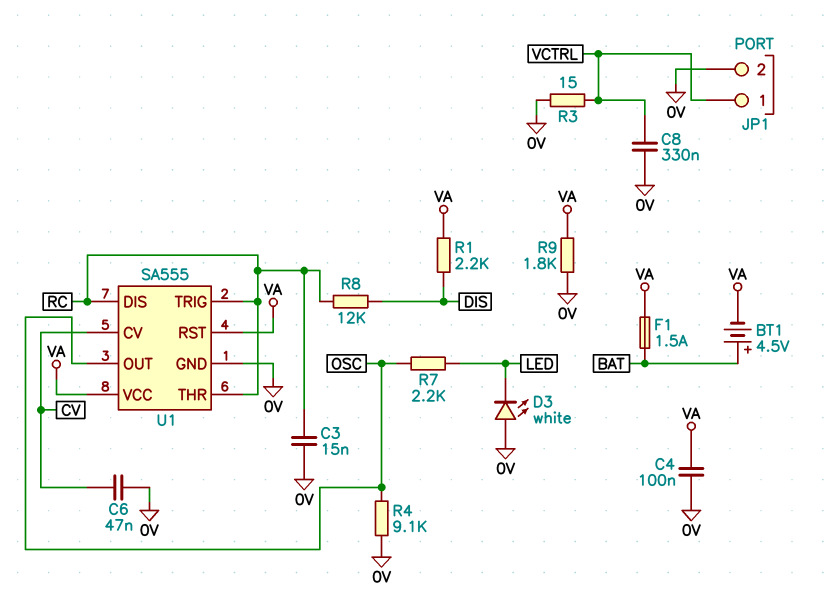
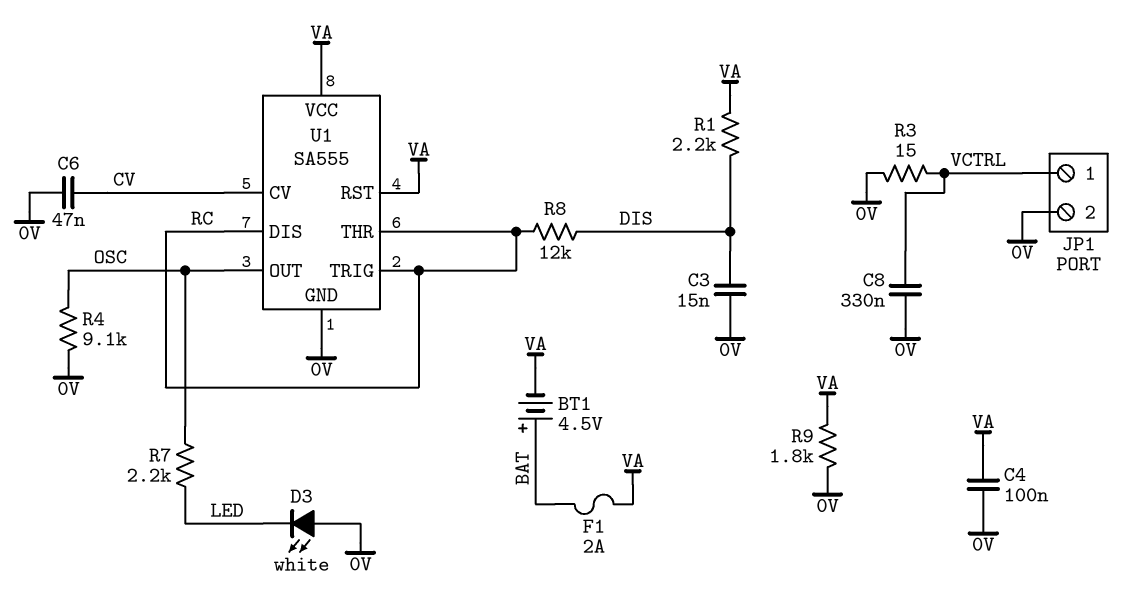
C3: 15nF (0V, RC) -> 15nF (0V, DIS)
F1: 1.5A (BAT, VA) -> 2A (BAT, VA)

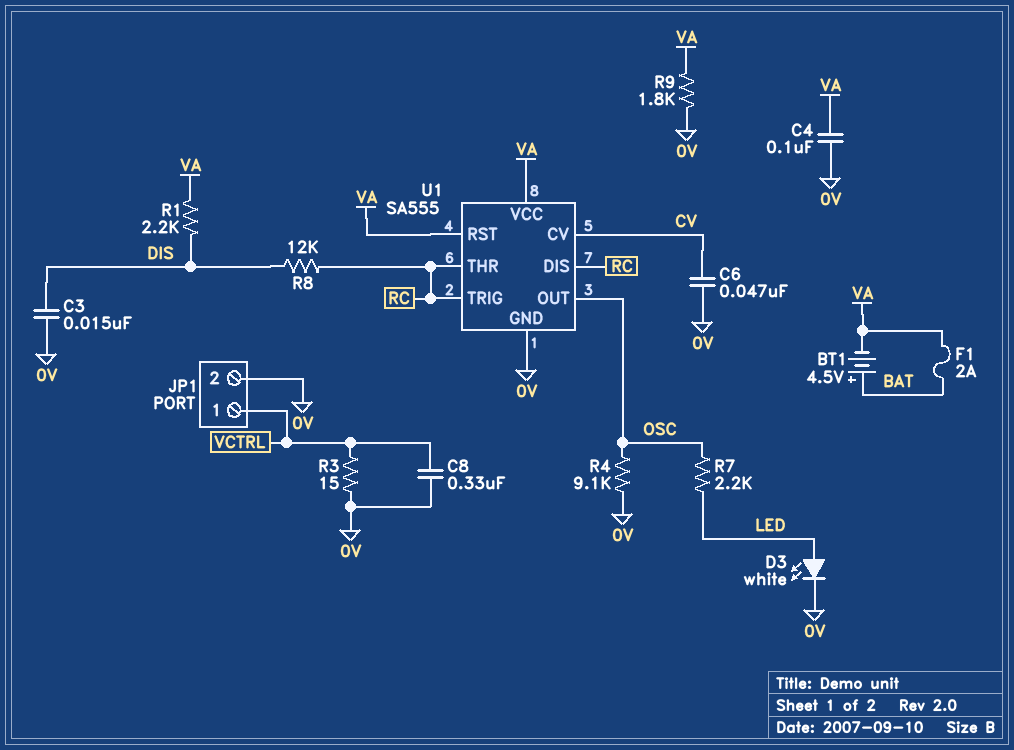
D3: LED white (A 0V, K LED) -> LED white (A LED, K 0V)

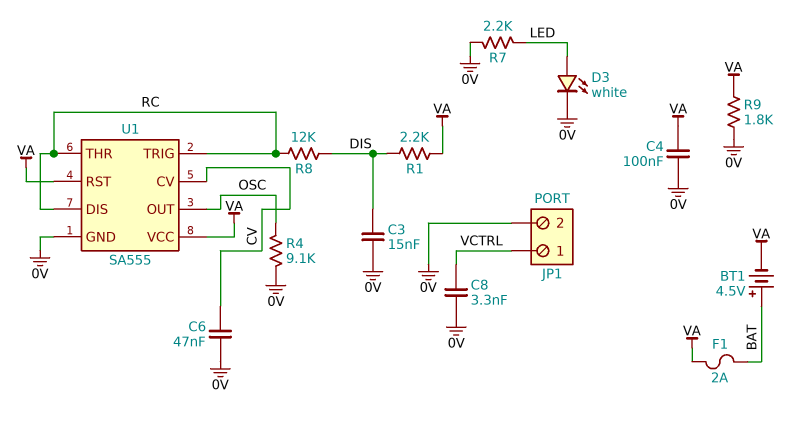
C8: 330nF (0V, VCTRL) -> 3.3nF (0V, VCTRL)
R3: 15 (0V, VCTRL) -> none
R7: 2.2k (LED, OSC) -> 2.2k (0V, LED)

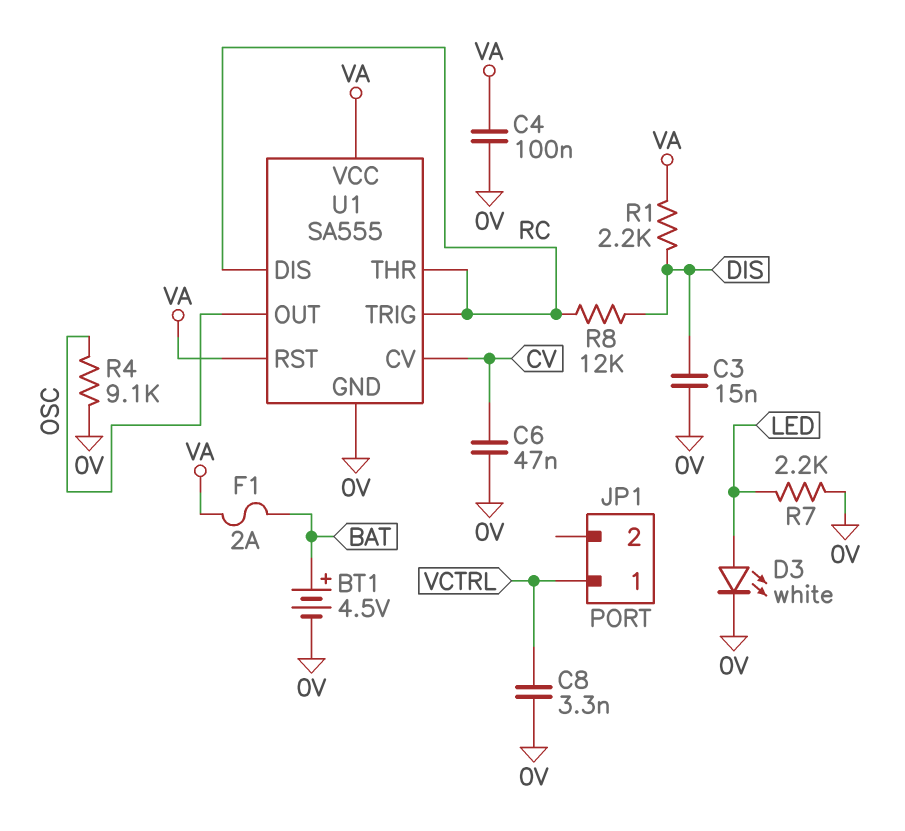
BT1: 4.5V (plus BAT, minus VA) -> 4.5V (plus BAT, minus 0V)
JP1 pin 2: 0V -> none
R9: 1.8k (0V, VA) -> none

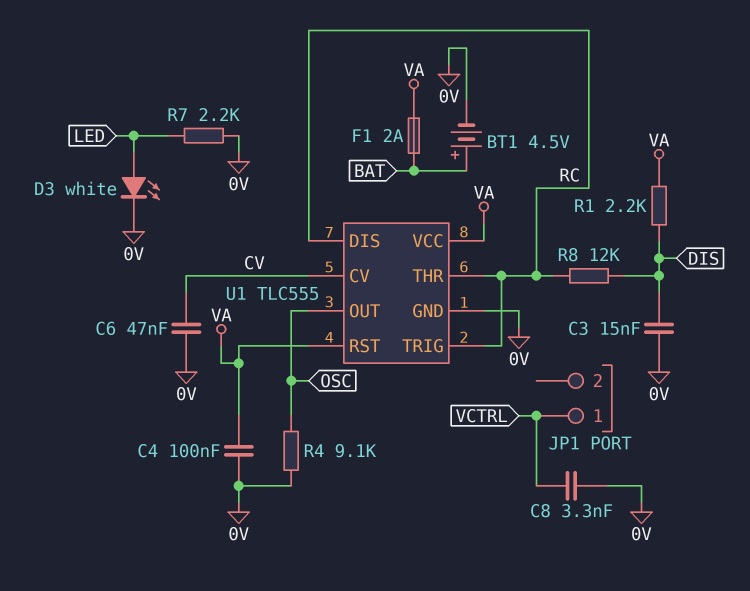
U1: SA555 -> TLC555

